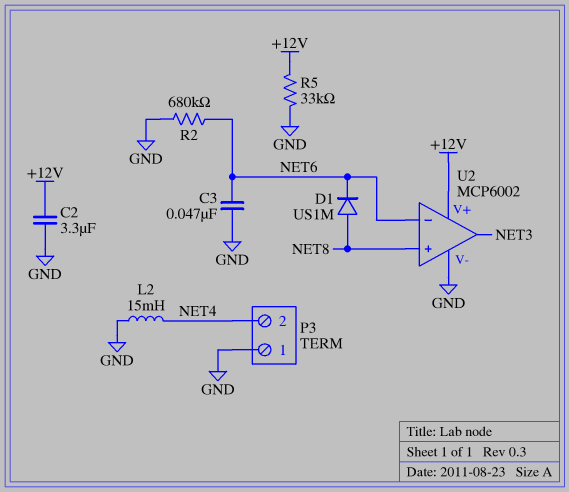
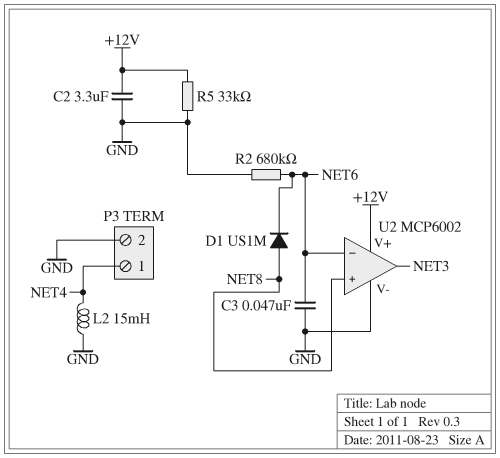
P3 pin 1: GND -> NET4
P3 pin 2: NET4 -> GND

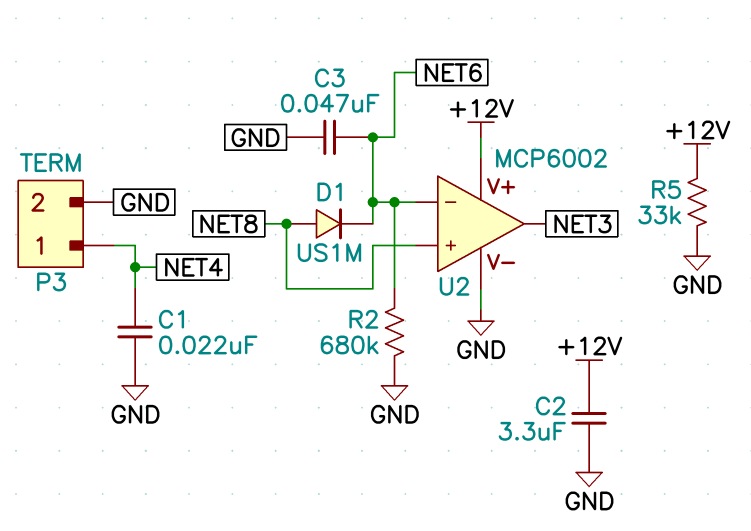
C1: none -> 22nF (GND, NET4)
L2: 15mH (GND, NET4) -> none

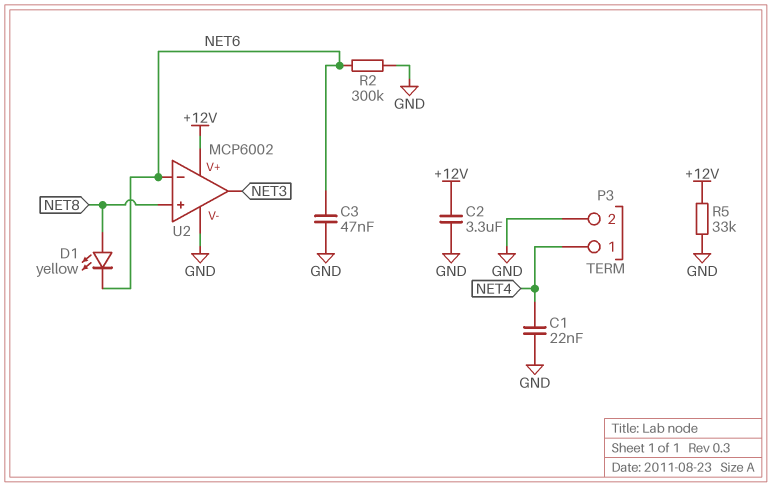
D1: diode US1M (A NET8, K NET6) -> LED yellow (A NET8, K NET6)
R2: 680k (GND, NET6) -> 300k (GND, NET6)

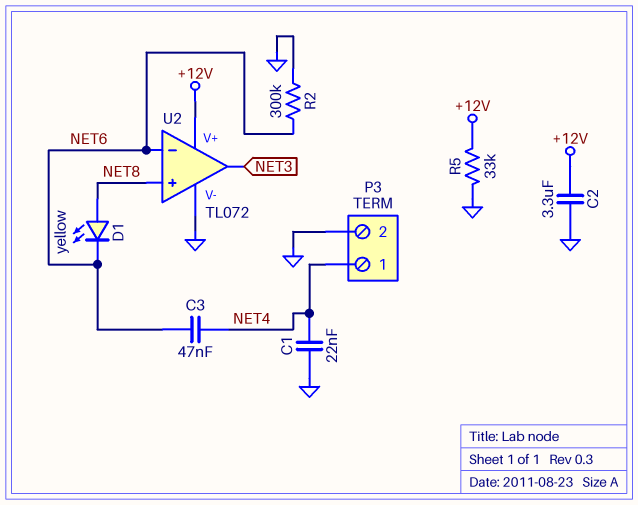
C3: 47nF (GND, NET6) -> 47nF (NET4, NET6)
U2: MCP6002 -> TL072

